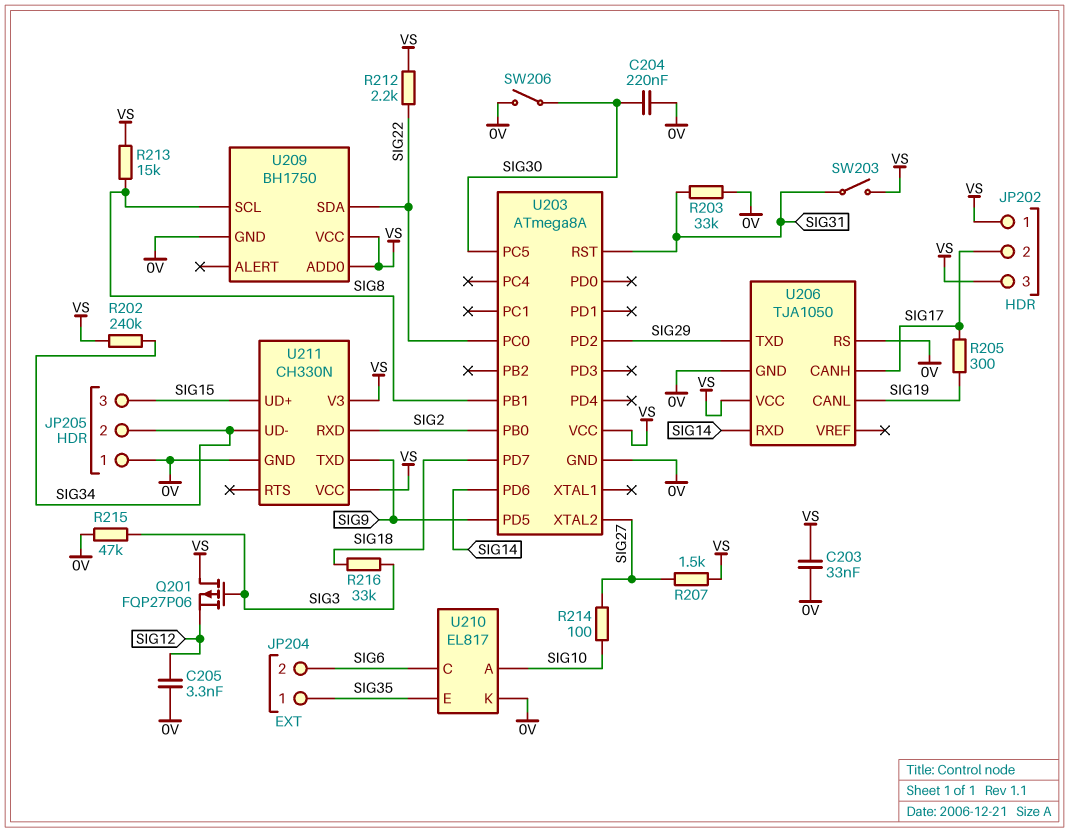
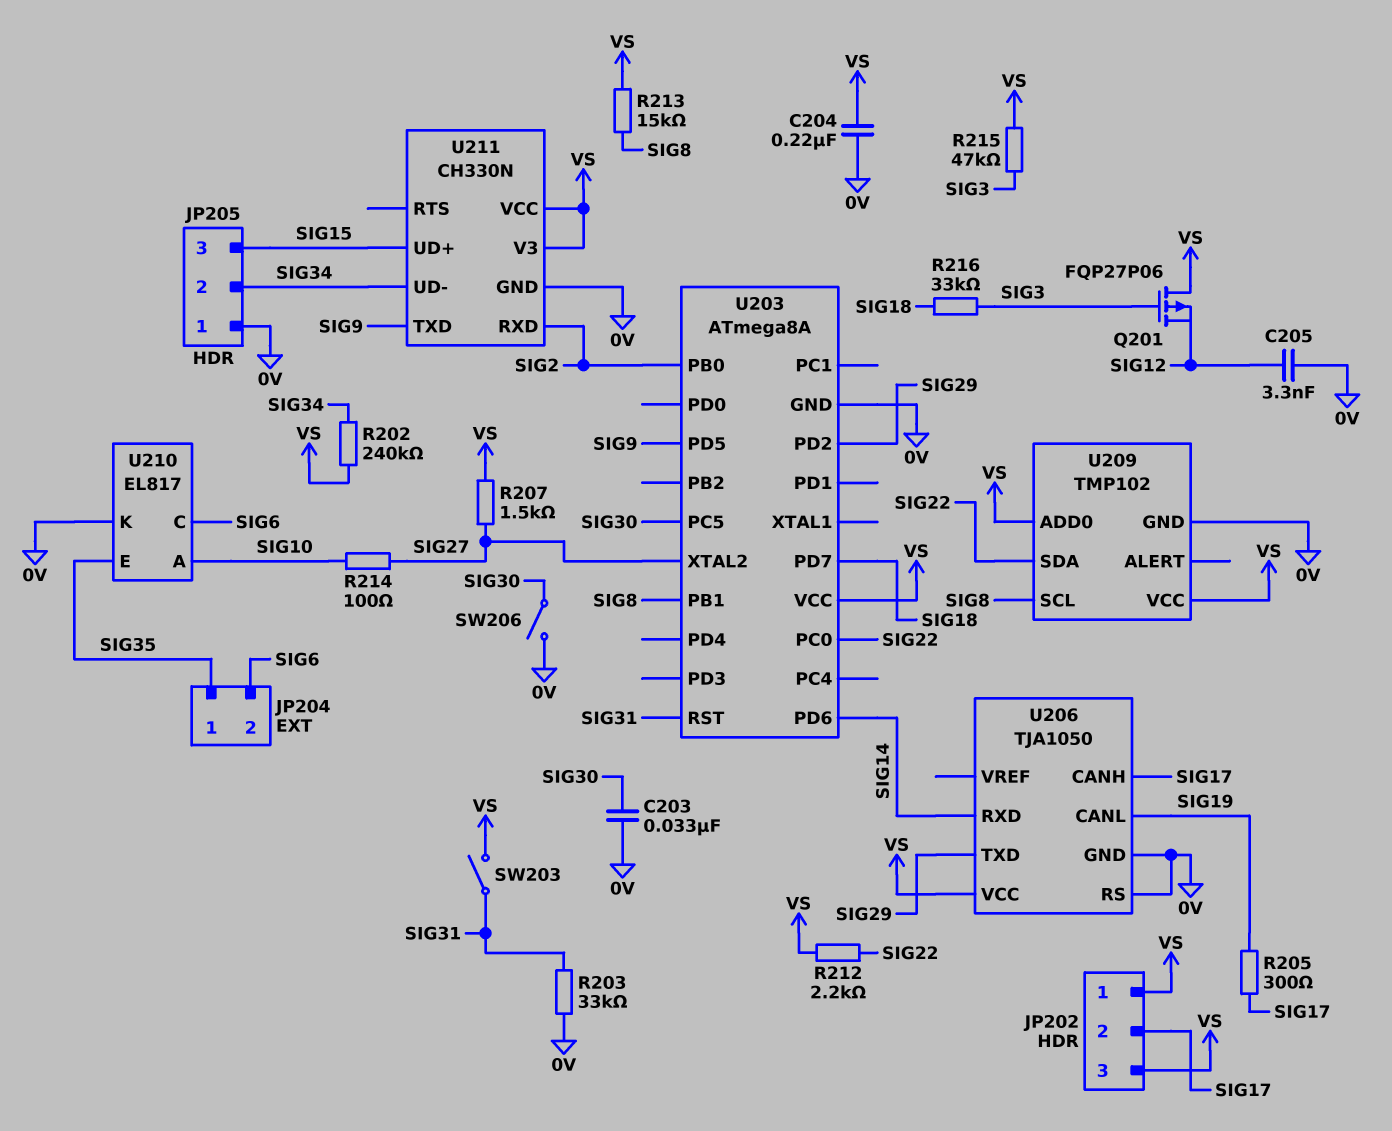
C203: 33nF (0V, VS) -> 33nF (0V, SIG30)
C204: 220nF (0V, SIG30) -> 220nF (0V, VS)
R215: 47k (0V, SIG3) -> 47k (SIG3, VS)
U209: BH1750 -> TMP102

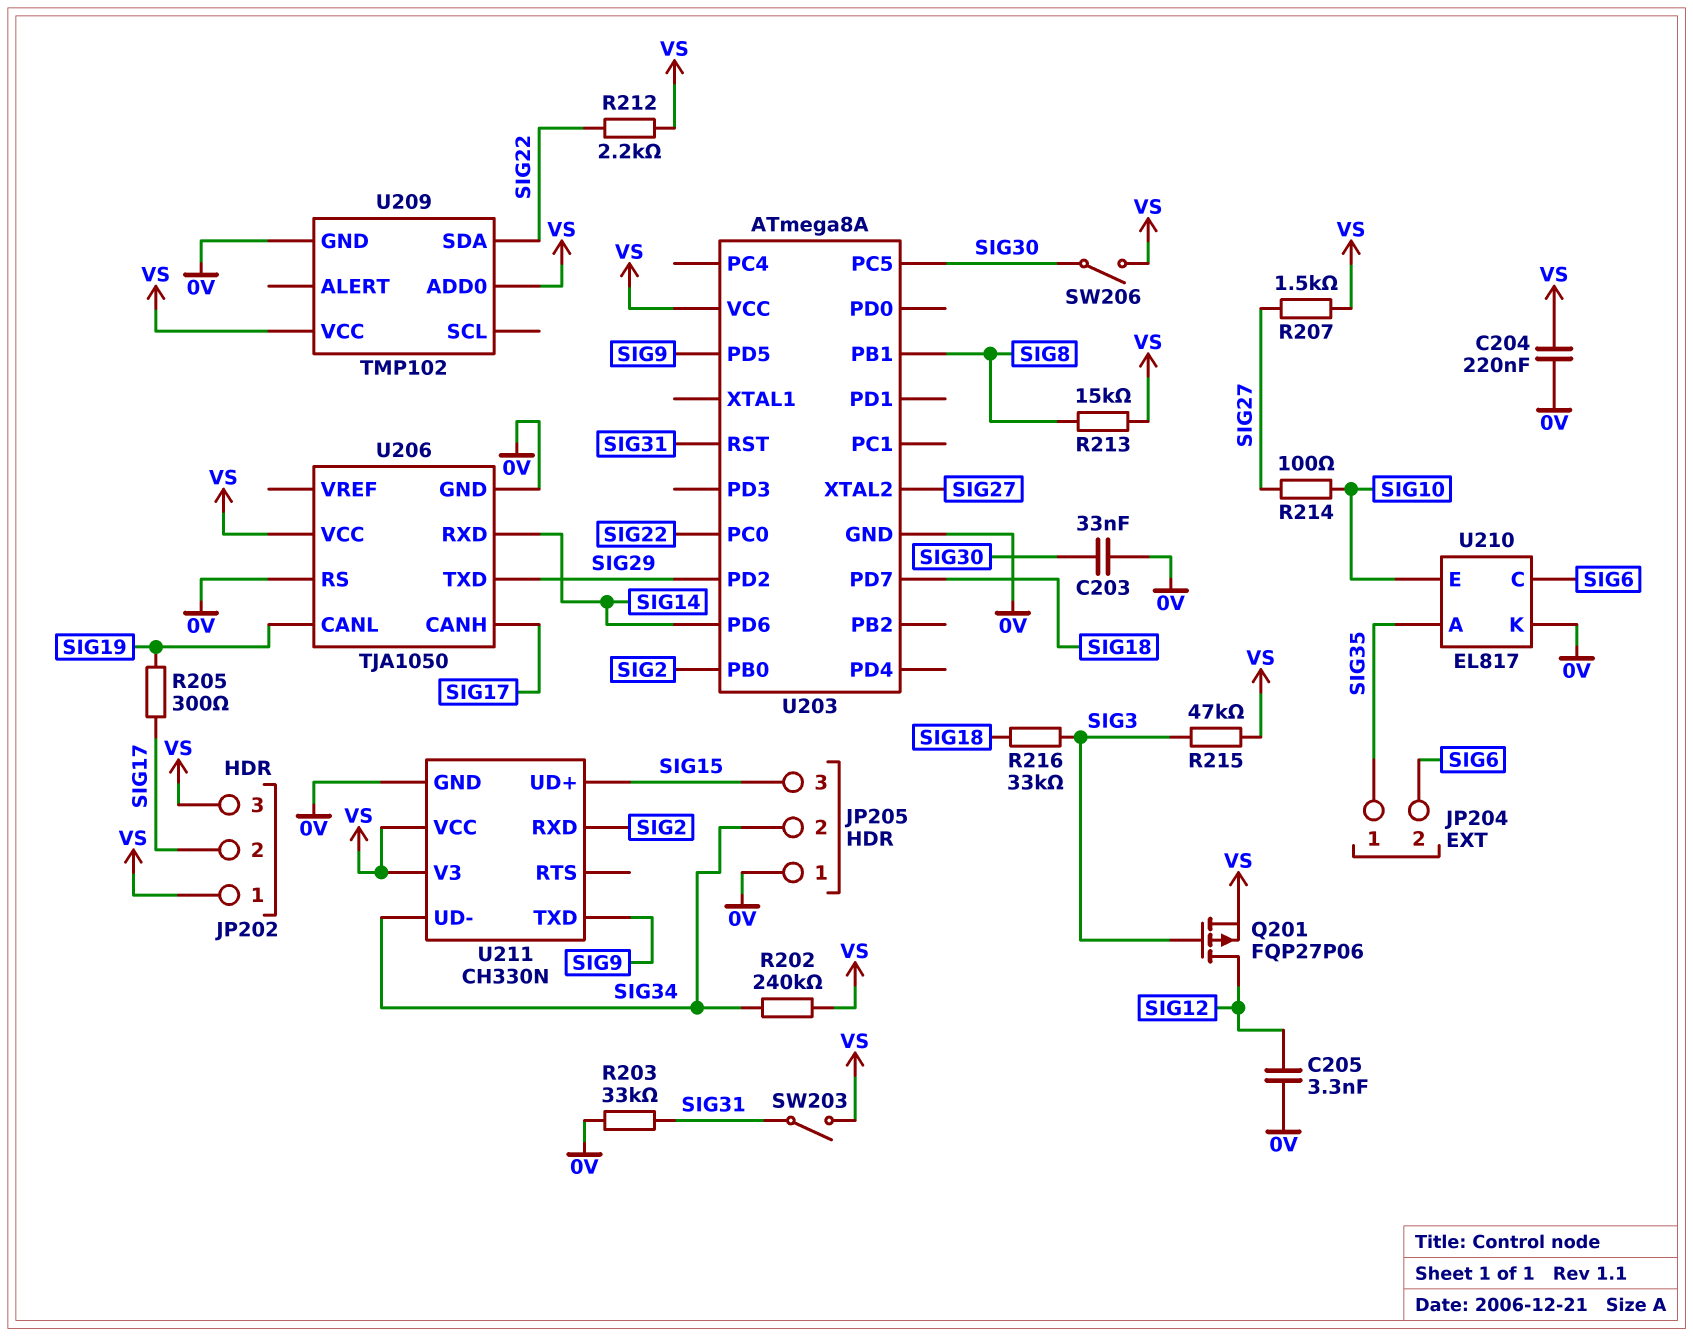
Q201: PMOS FQP27P06 (G SIG3, D VS, S SIG12) -> PMOS FQP27P06 (G SIG3, D SIG12, S VS)
SW206: switch (0V, SIG30) -> switch (SIG30, VS)
U209 pin SCL: SIG8 -> none
U210 pin A: SIG10 -> SIG35
U210 pin E: SIG35 -> SIG10

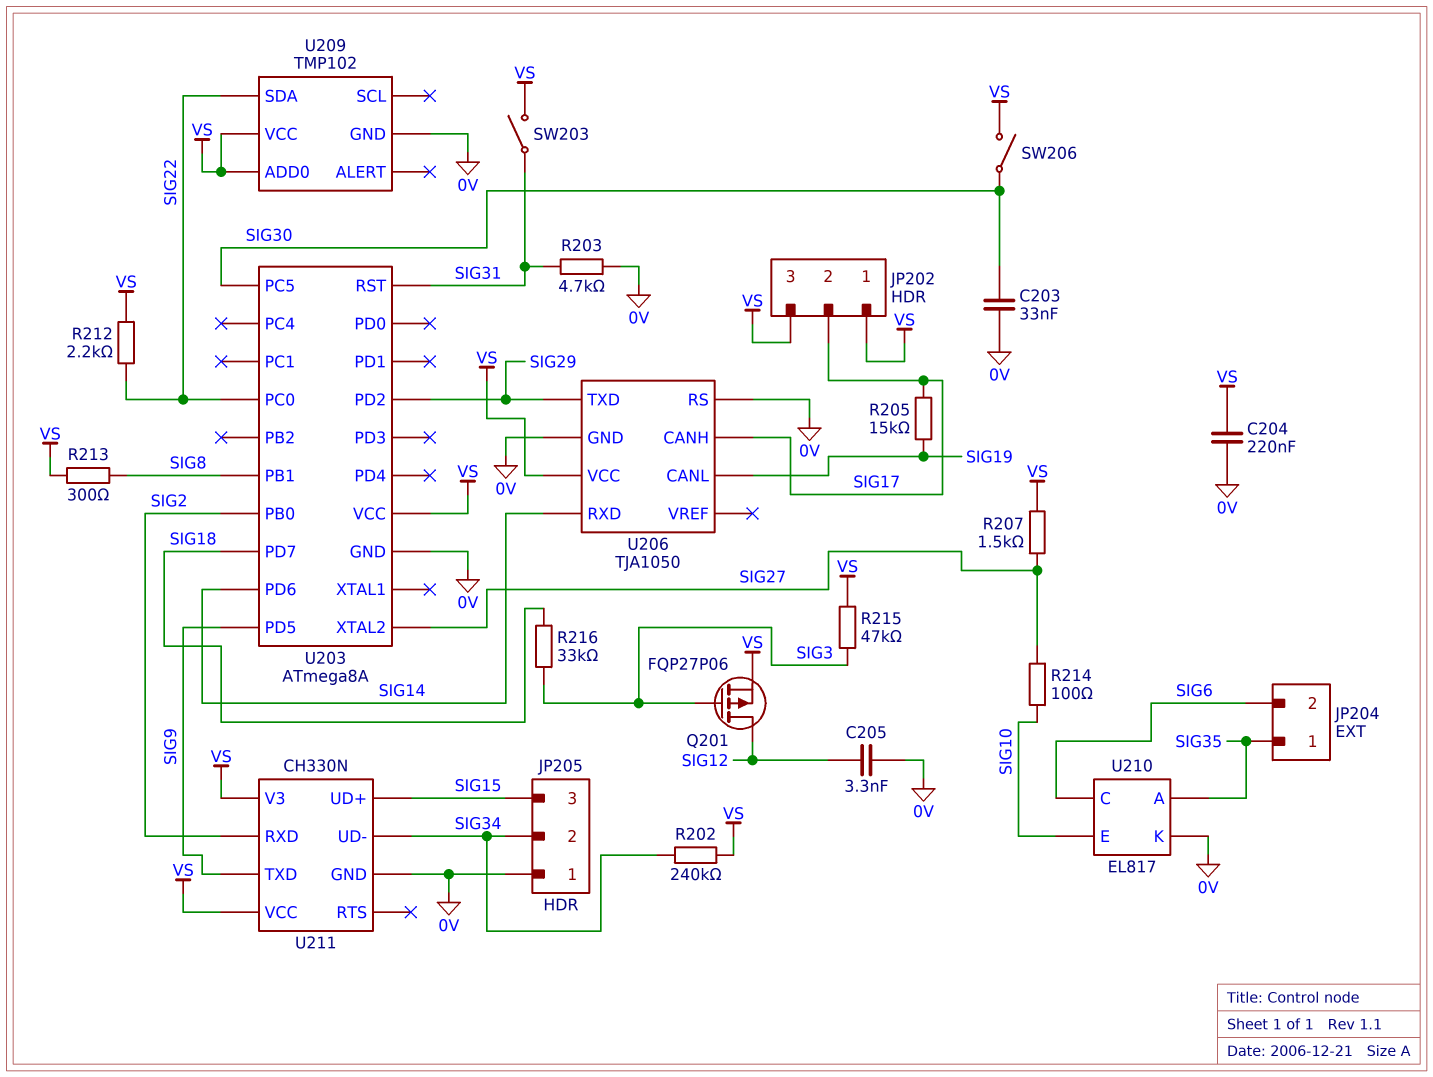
R203: 33k (0V, SIG31) -> 4.7k (0V, SIG31)
R205: 300 (SIG17, SIG19) -> 15k (SIG17, SIG19)
R213: 15k (SIG8, VS) -> 300 (SIG8, VS)

